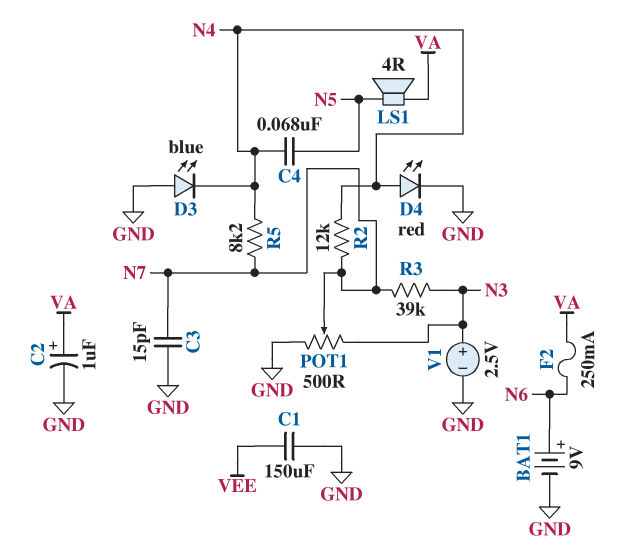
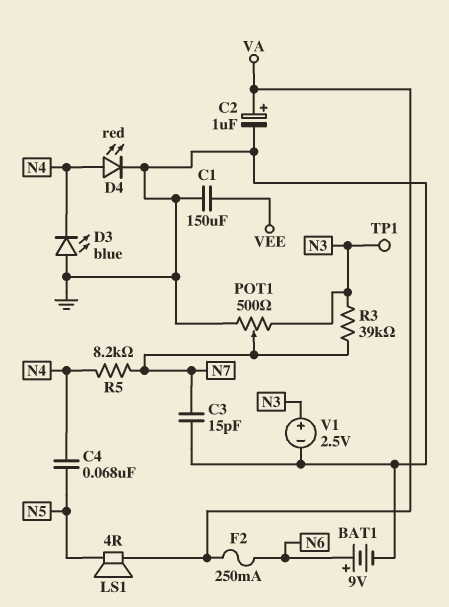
R2: 12k (N4, N7) -> none
TP1: none -> test point (N3)

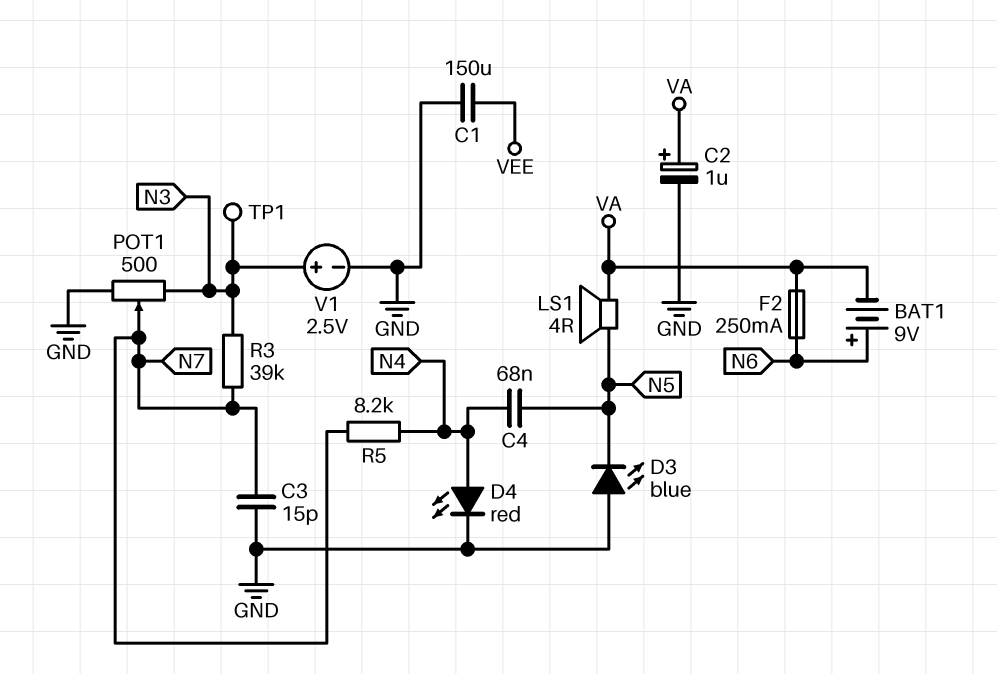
BAT1: 9V (plus N6, minus GND) -> 9V (plus N6, minus VA)
D3: LED blue (A GND, K N4) -> LED blue (A GND, K N5)

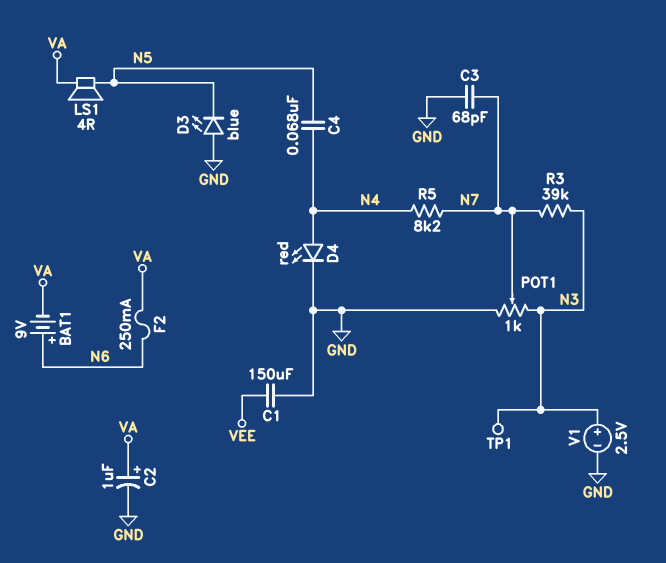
C3: 15pF (GND, N7) -> 68pF (GND, N7)
POT1: 500 (GND, N3, wiper N7) -> 1k (GND, N3, wiper N7)

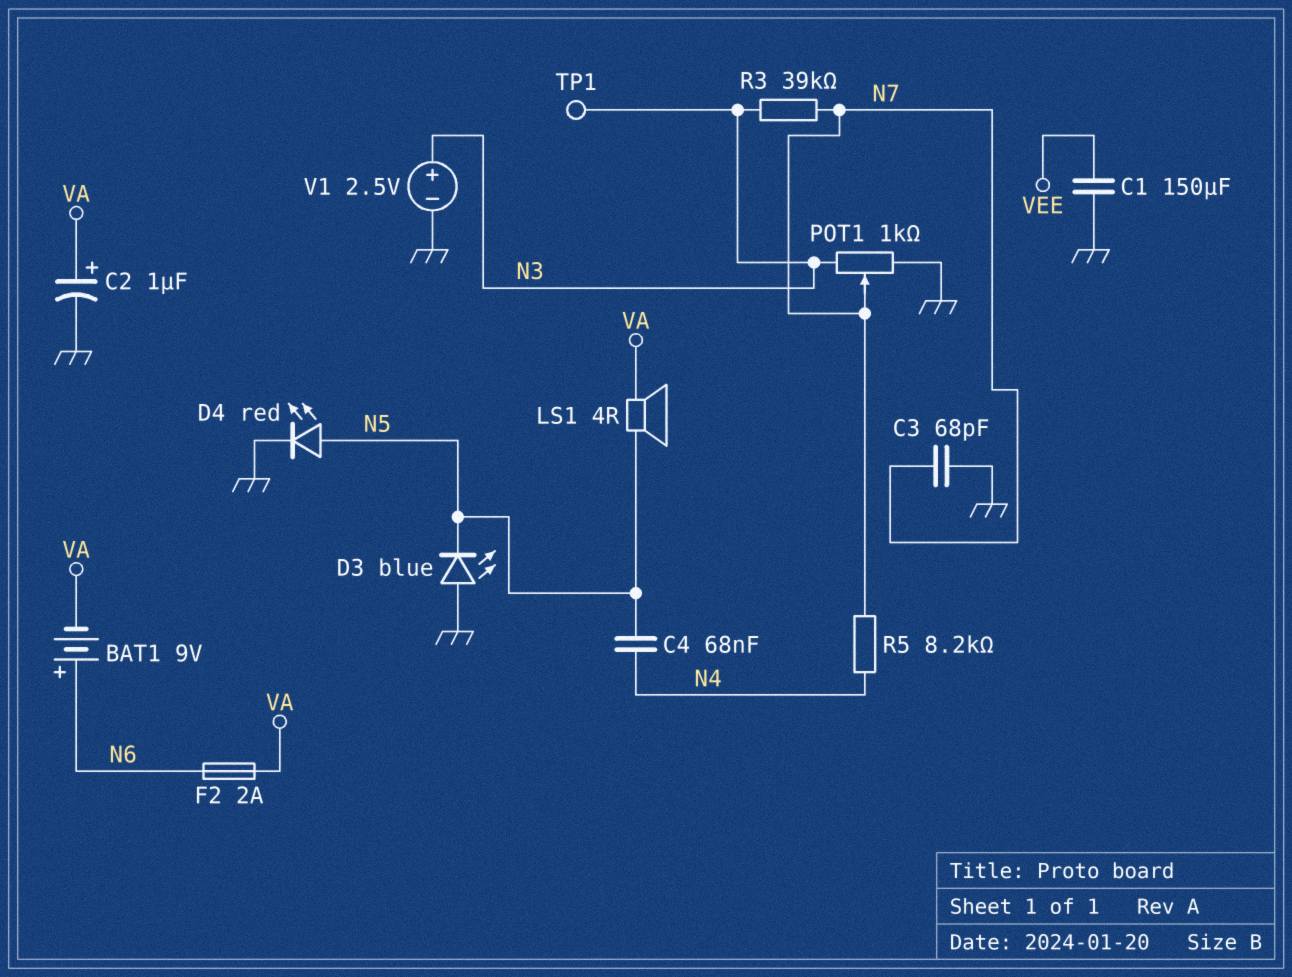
D4: LED red (A N4, K GND) -> LED red (A N5, K GND)
F2: 250mA (N6, VA) -> 2A (N6, VA)

